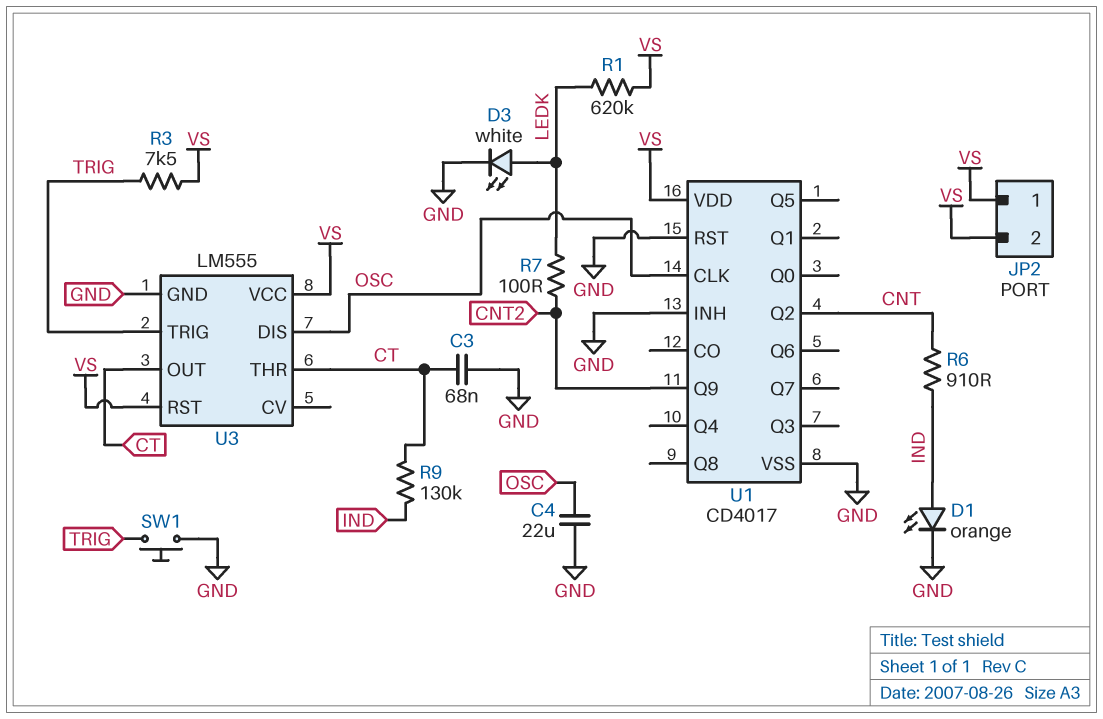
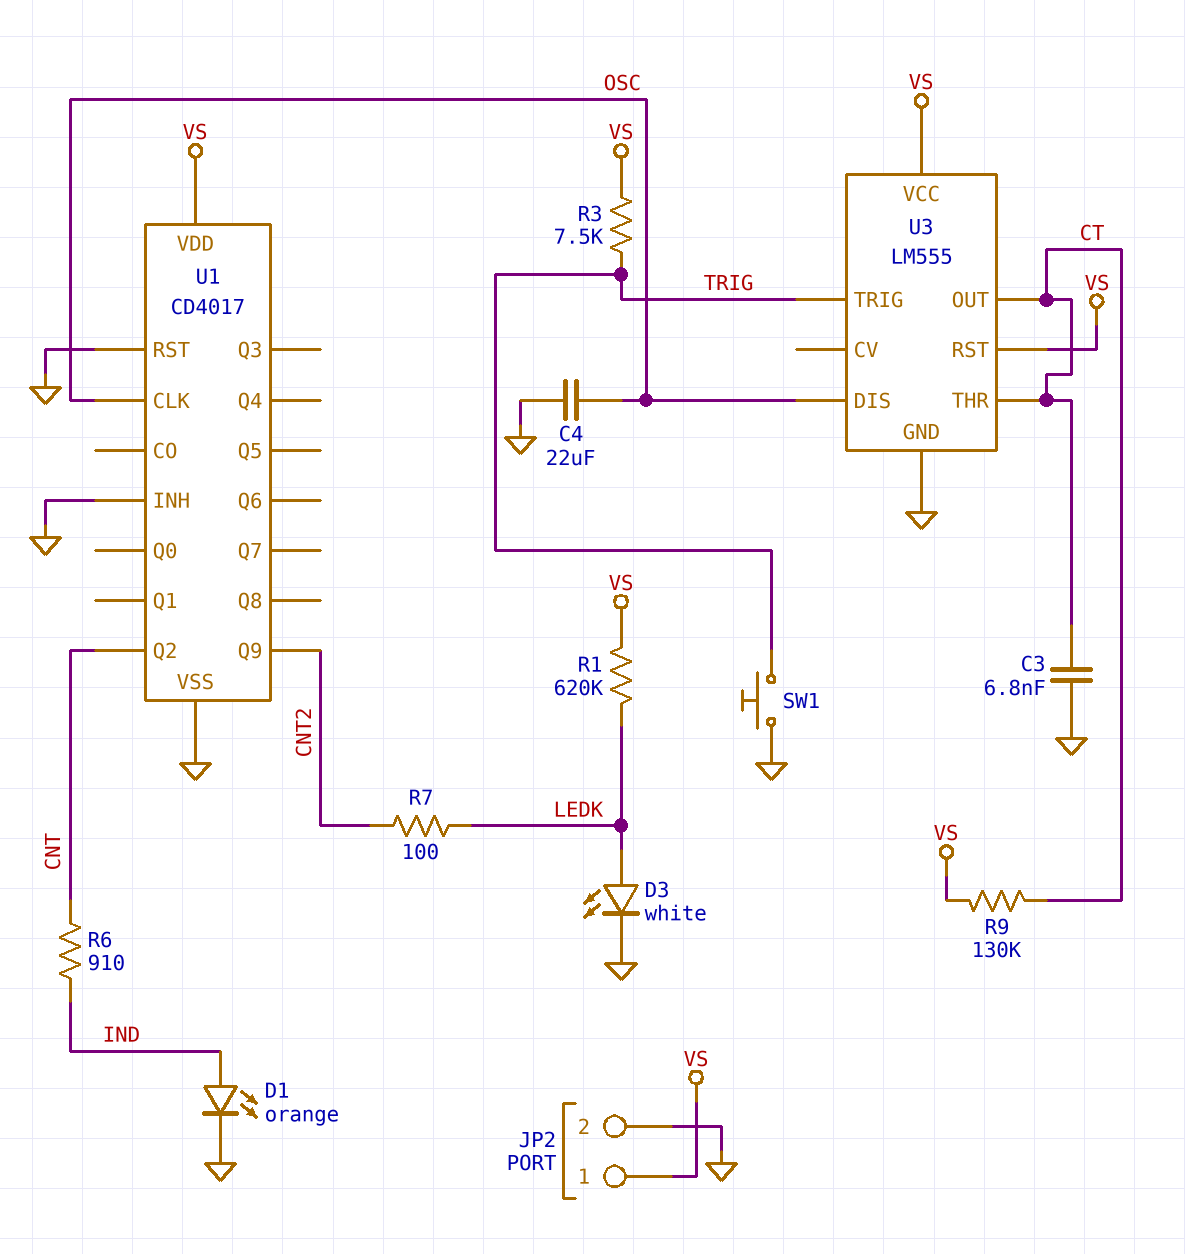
C3: 68nF (CT, GND) -> 6.8nF (CT, GND)
JP2 pin 2: VS -> GND
R9: 130k (CT, IND) -> 130k (CT, VS)

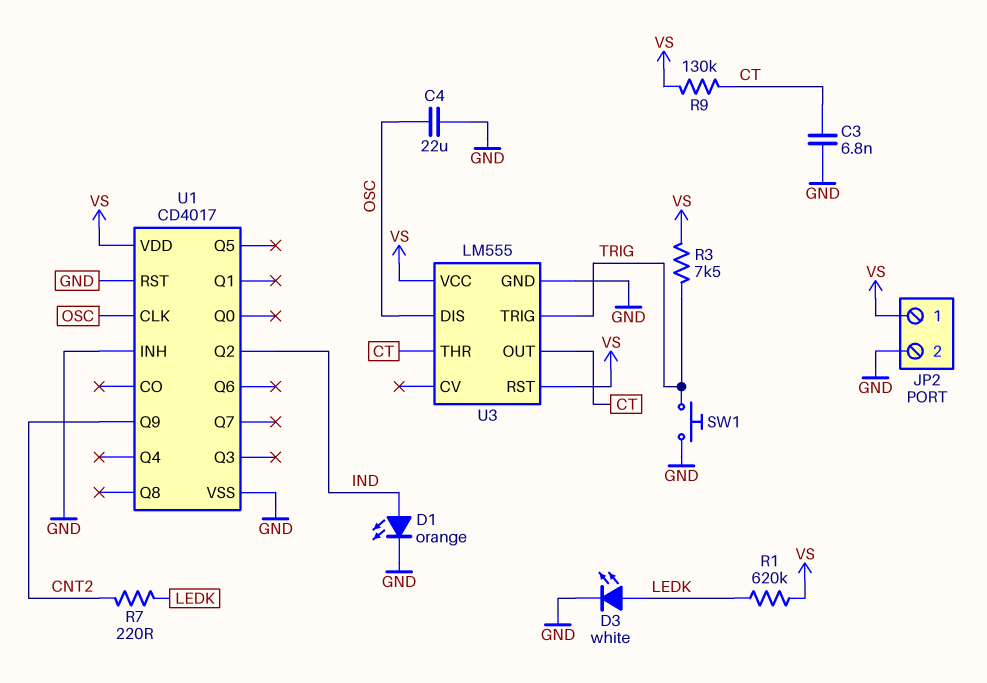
R6: 910 (CNT, IND) -> none
R7: 100 (CNT2, LEDK) -> 220 (CNT2, LEDK)
U1 pin Q2: CNT -> IND

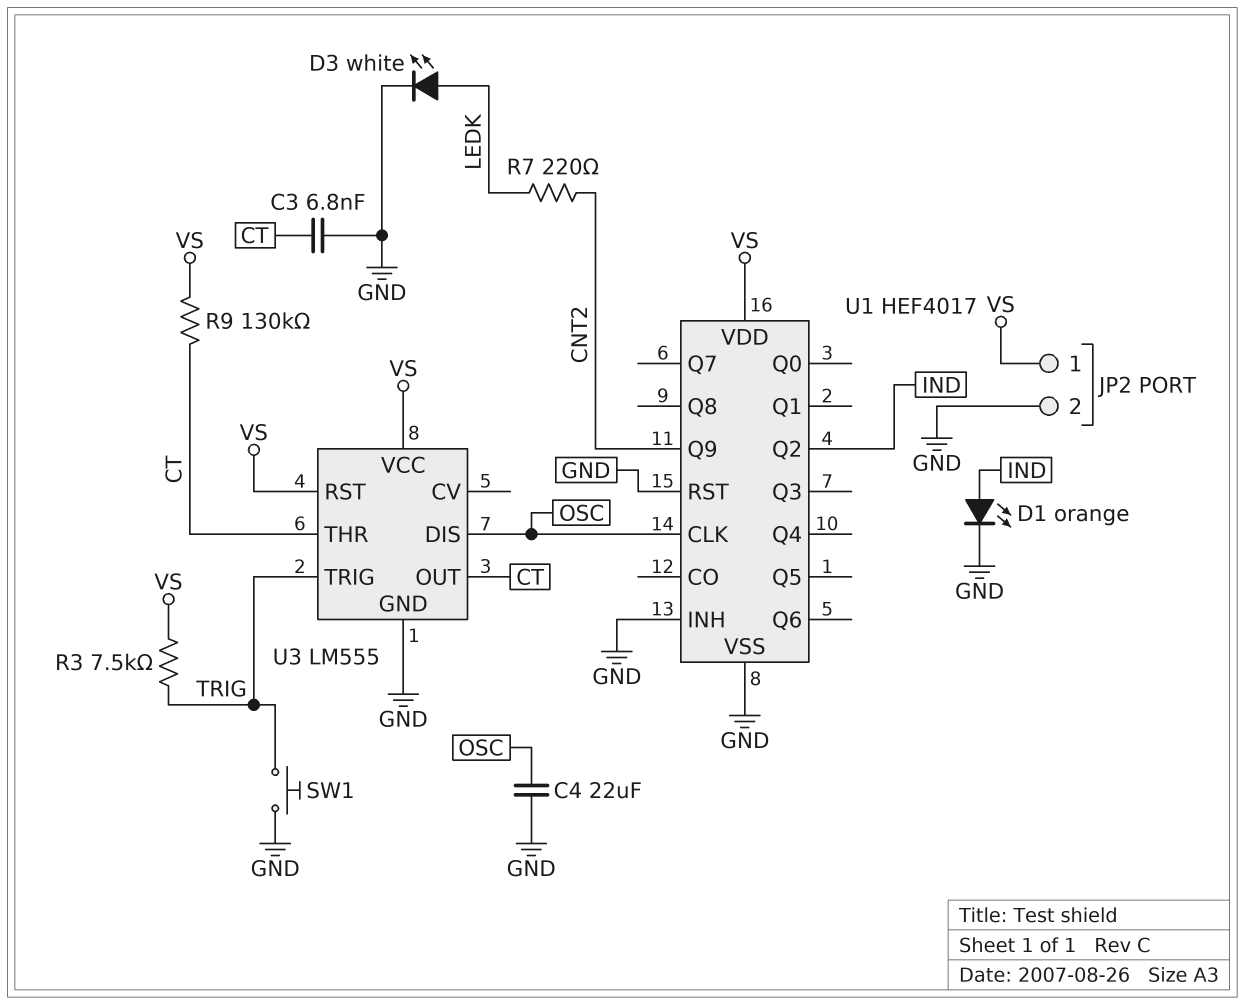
R1: 620k (LEDK, VS) -> none
U1: CD4017 -> HEF4017

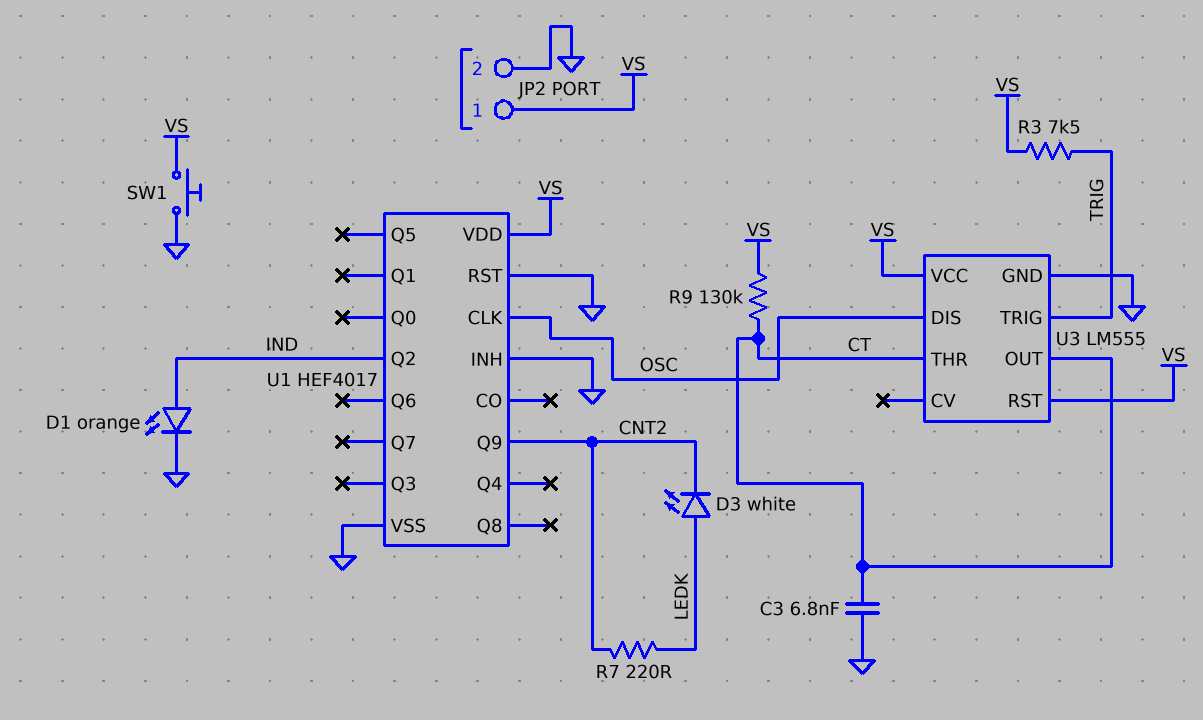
C4: 22uF (GND, OSC) -> none
D3: LED white (A LEDK, K GND) -> LED white (A LEDK, K CNT2)
SW1: button (GND, TRIG) -> button (GND, VS)

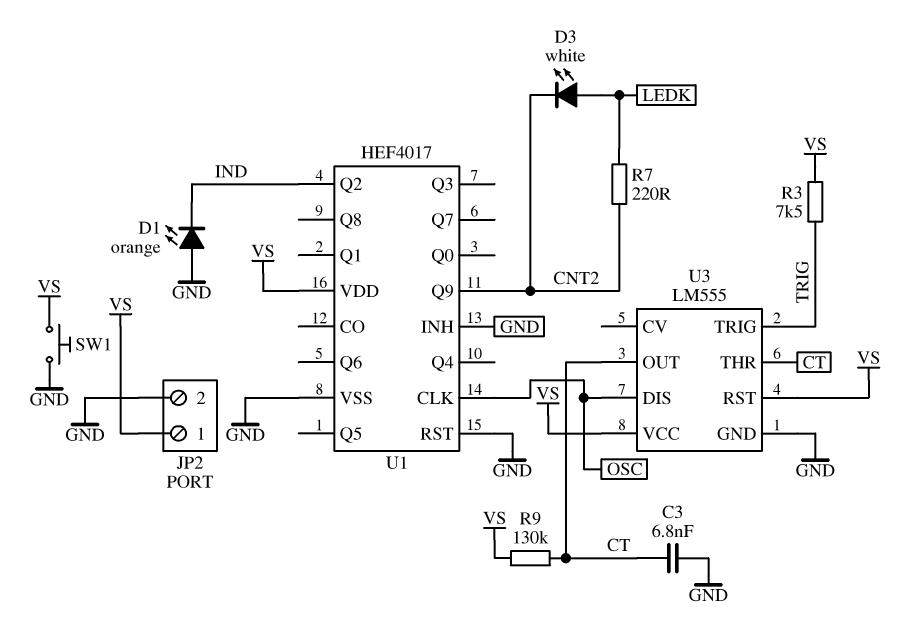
D1: LED orange (A IND, K GND) -> LED orange (A GND, K IND)

